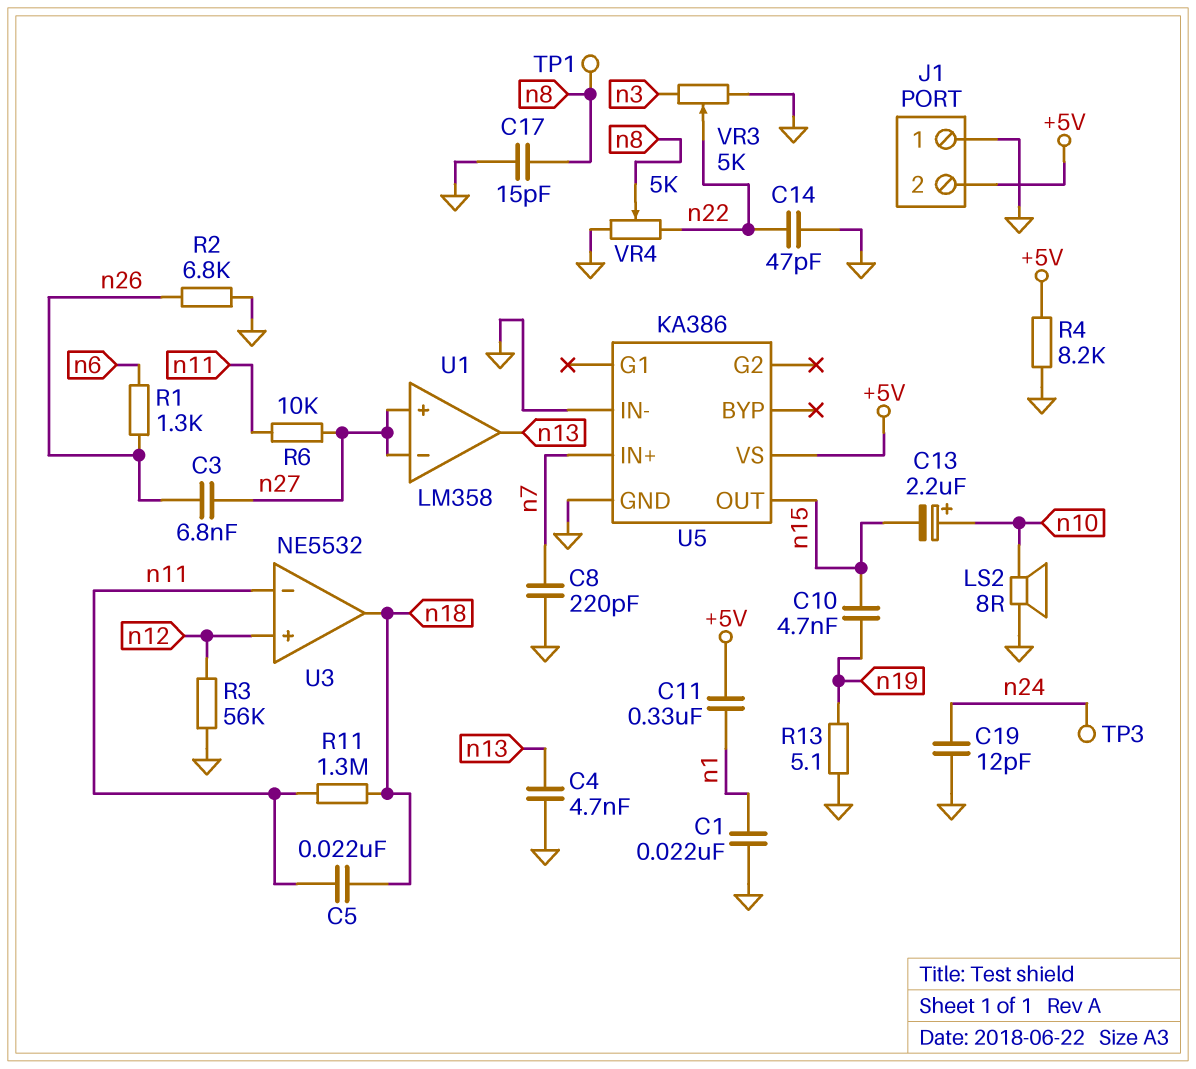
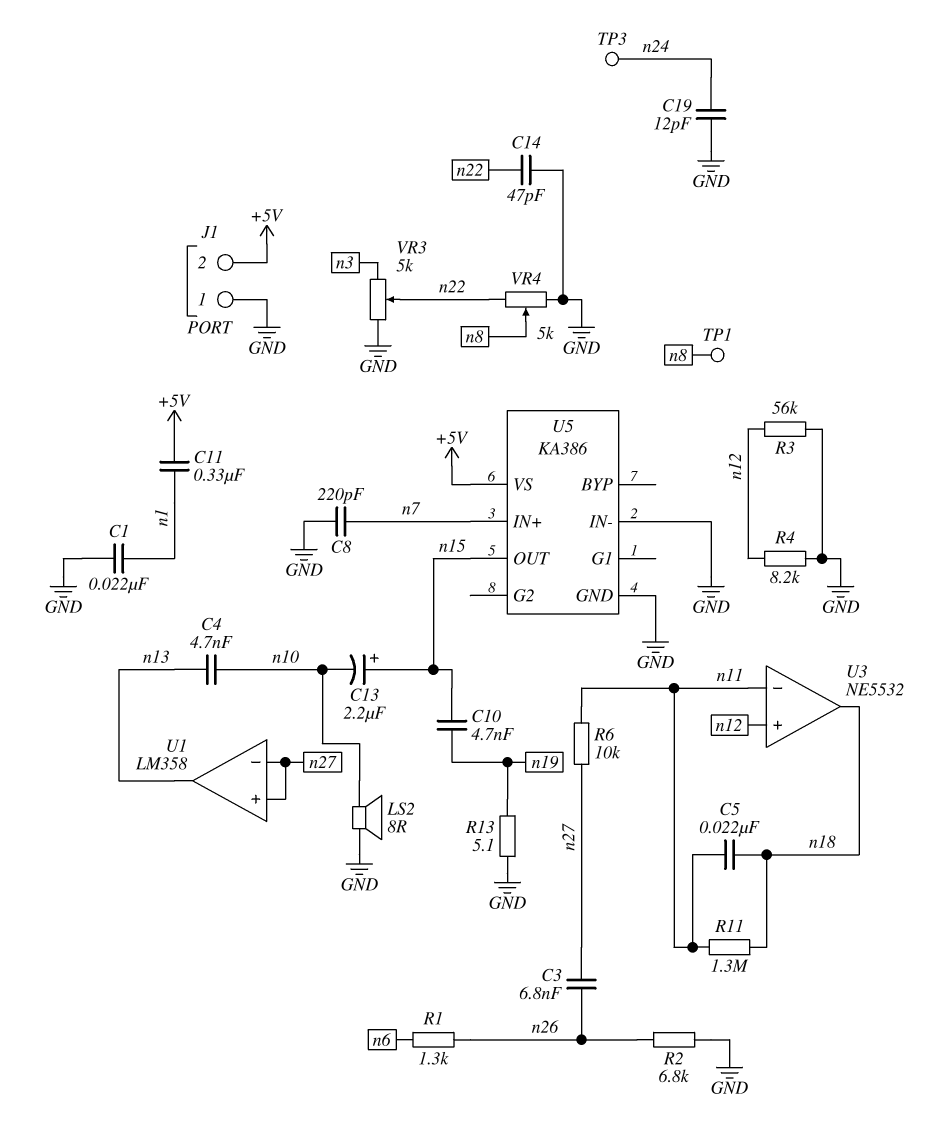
C4: 4.7nF (GND, n13) -> 4.7nF (n10, n13)
C13: 2.2uF (plus n10, minus n15) -> 2.2uF (plus n15, minus n10)
C17: 15pF (GND, n8) -> none
R4: 8.2k (+5V, GND) -> 8.2k (GND, n12)

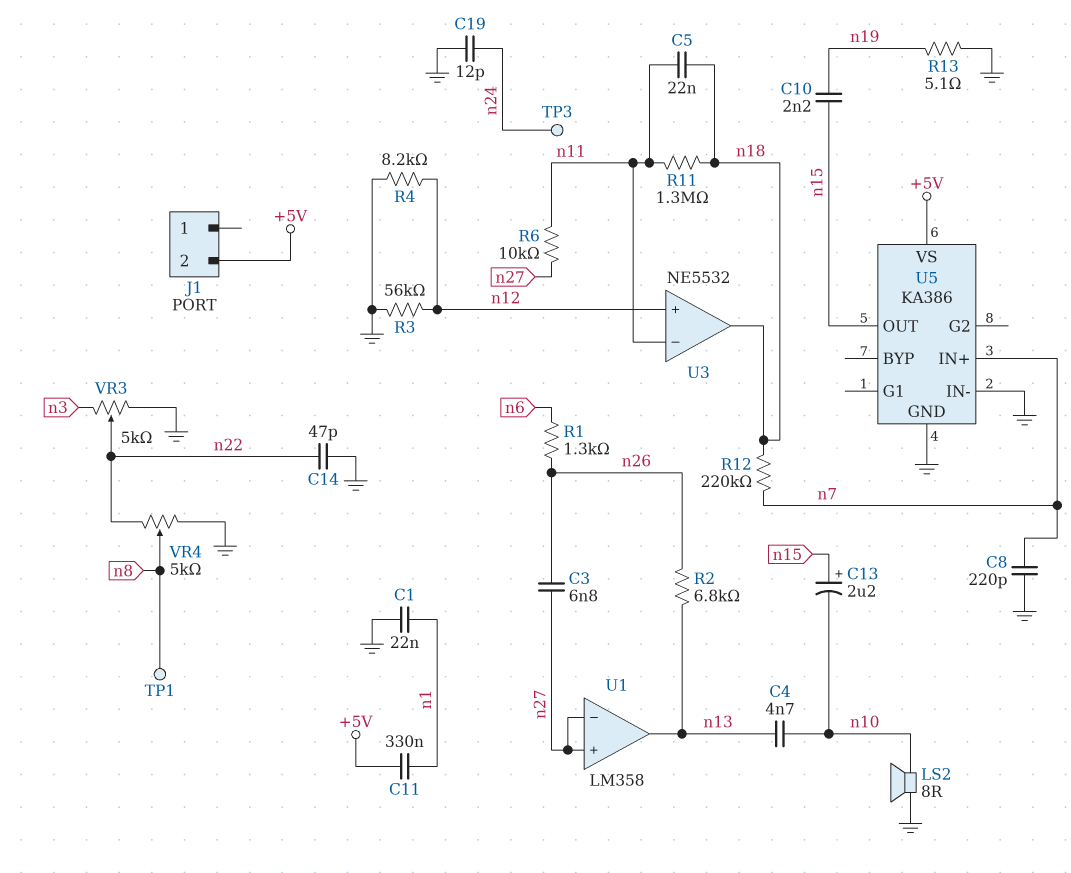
C10: 4.7nF (n15, n19) -> 2.2nF (n15, n19)
J1 pin 1: GND -> none
R2: 6.8k (GND, n26) -> 6.8k (n13, n26)
R12: none -> 220k (n7, n18)

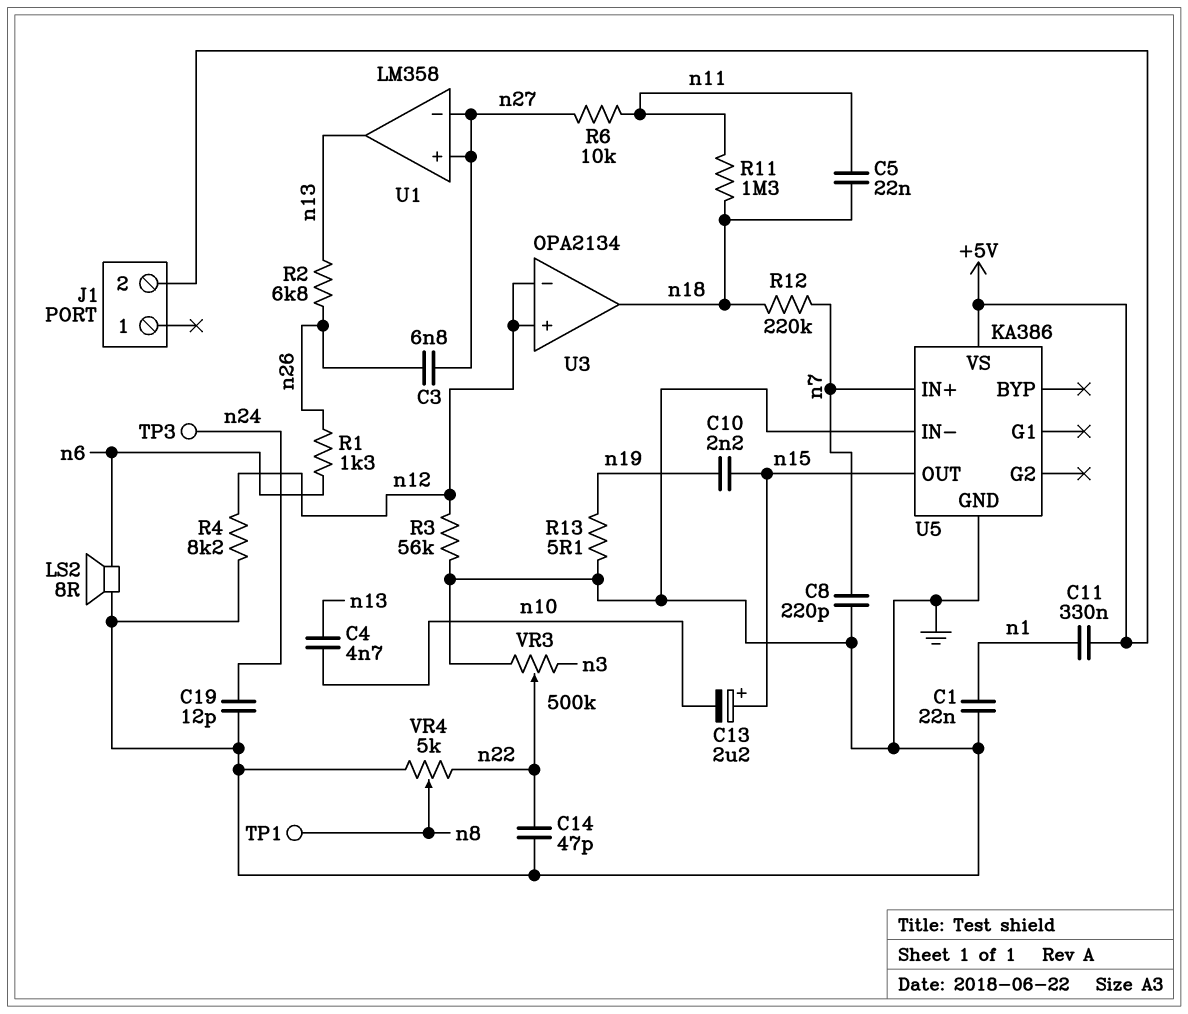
LS2: speaker 8R (GND, n10) -> speaker 8R (GND, n6)
U3: NE5532 -> OPA2134
U3 pin in-: n11 -> n12
VR3: 5k (GND, n3, wiper n22) -> 500k (GND, n3, wiper n22)

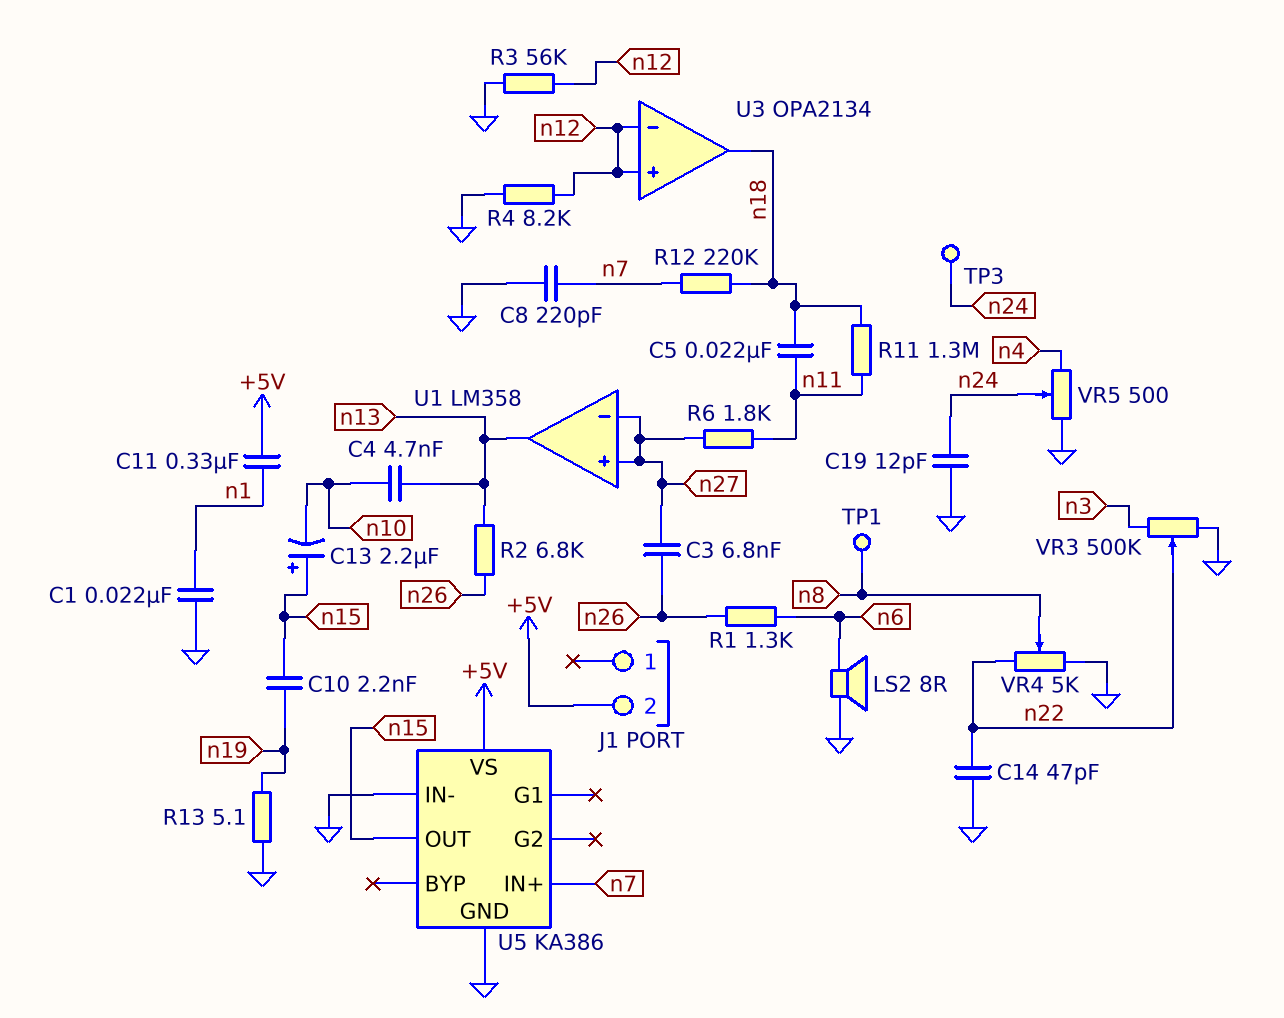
R6: 10k (n11, n27) -> 1.8k (n11, n27)
VR5: none -> 500 (GND, n4, wiper n24)

